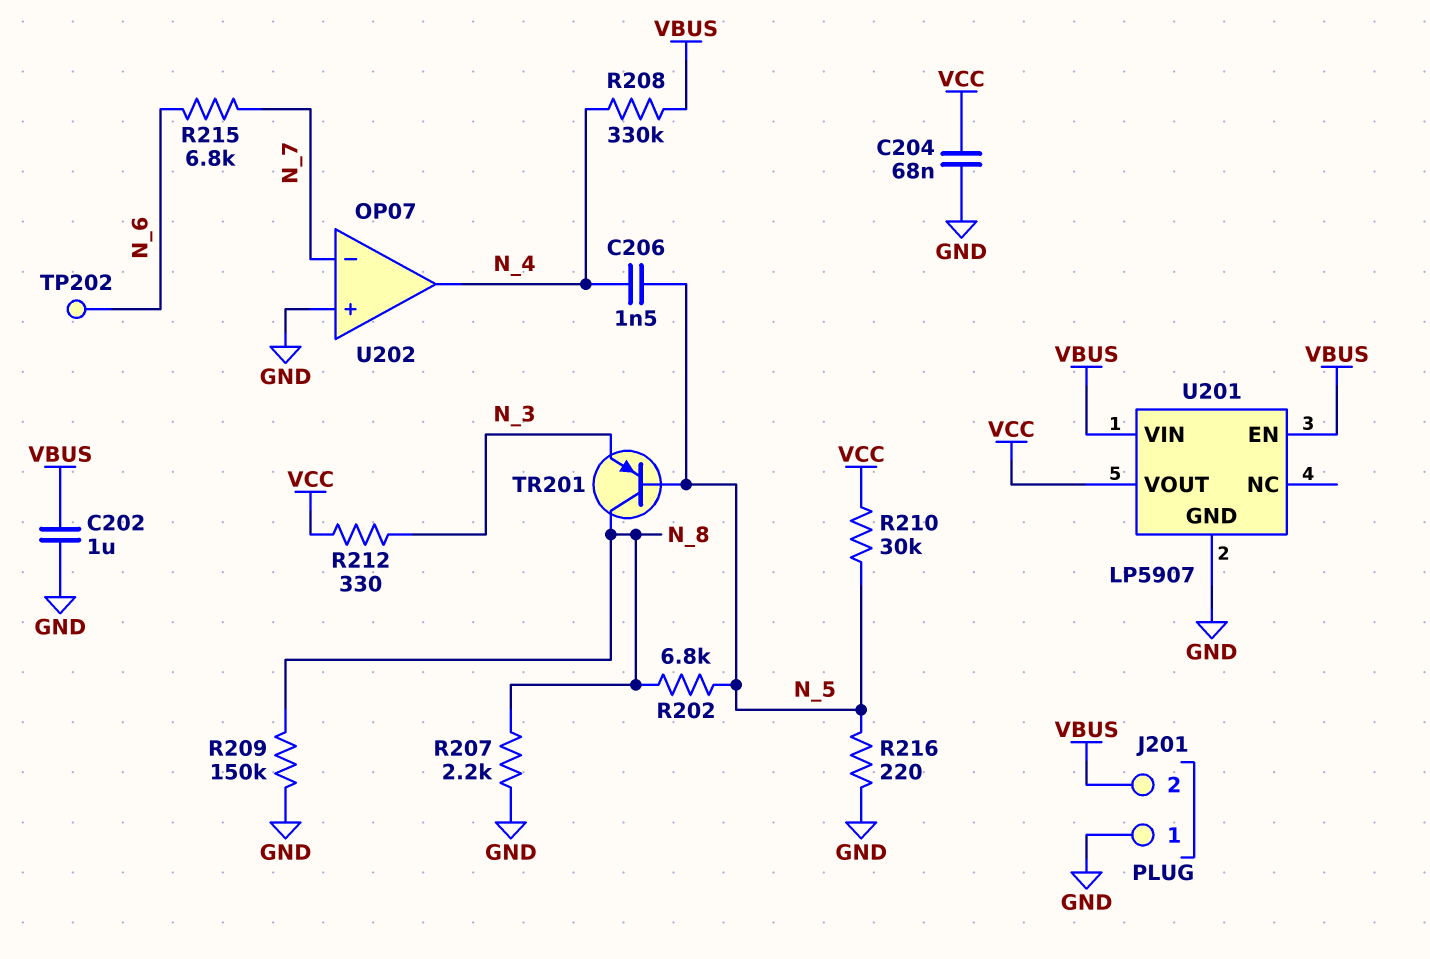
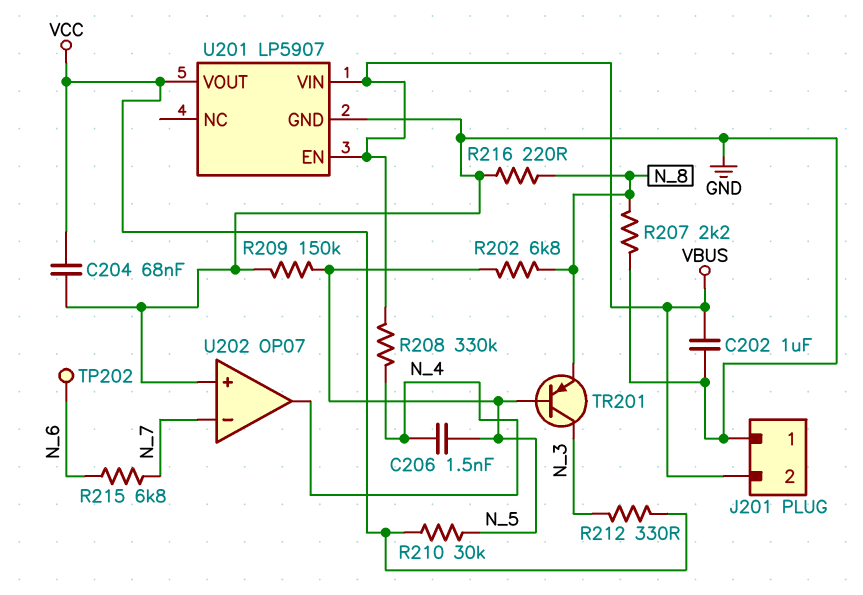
R209: 150k (GND, N_8) -> 150k (GND, N_5)
R216: 220 (GND, N_5) -> 220 (GND, N_8)
TR201: PNP (B N_5, C N_8, E N_3) -> PNP (B N_5, C N_3, E N_8)

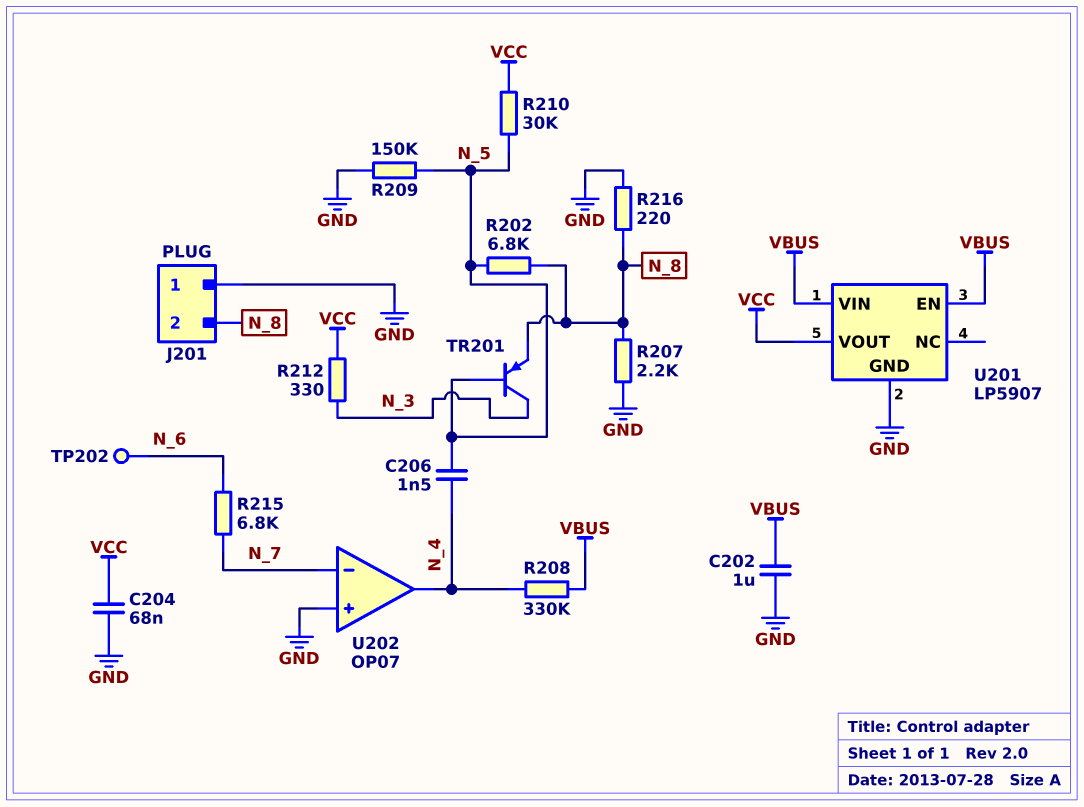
J201 pin 2: VBUS -> N_8

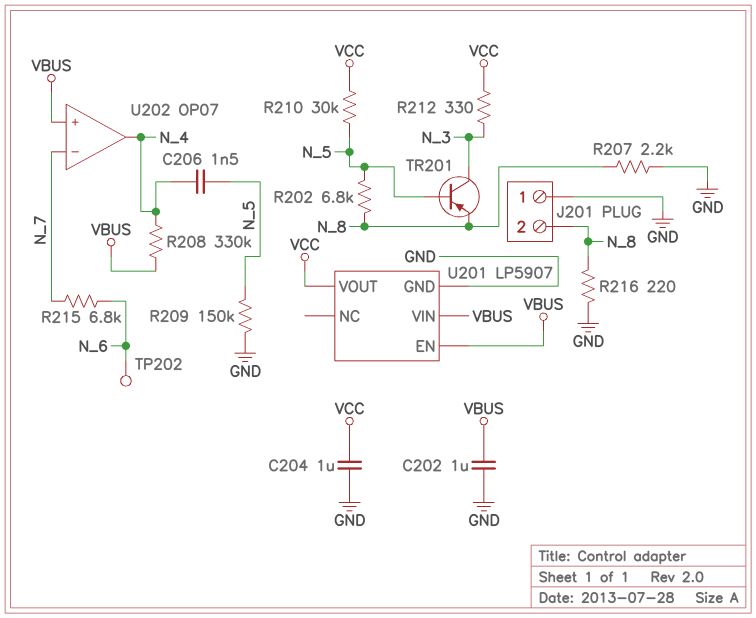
C204: 68nF (GND, VCC) -> 1uF (GND, VCC)
U202 pin in+: GND -> VBUS

